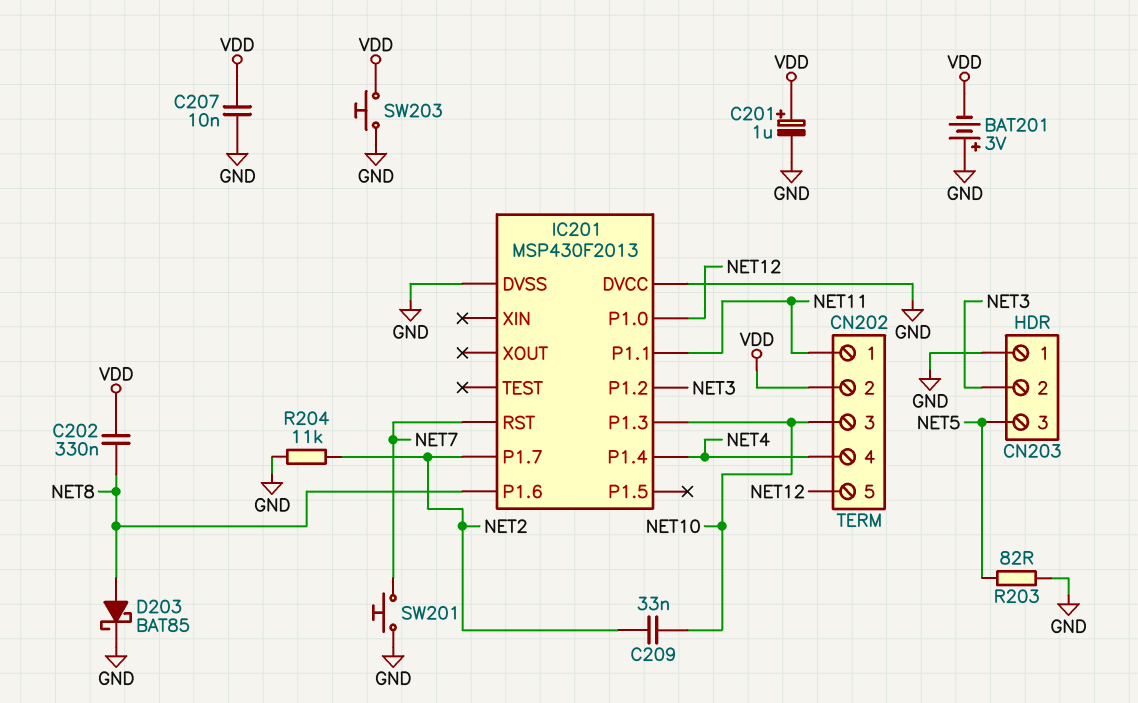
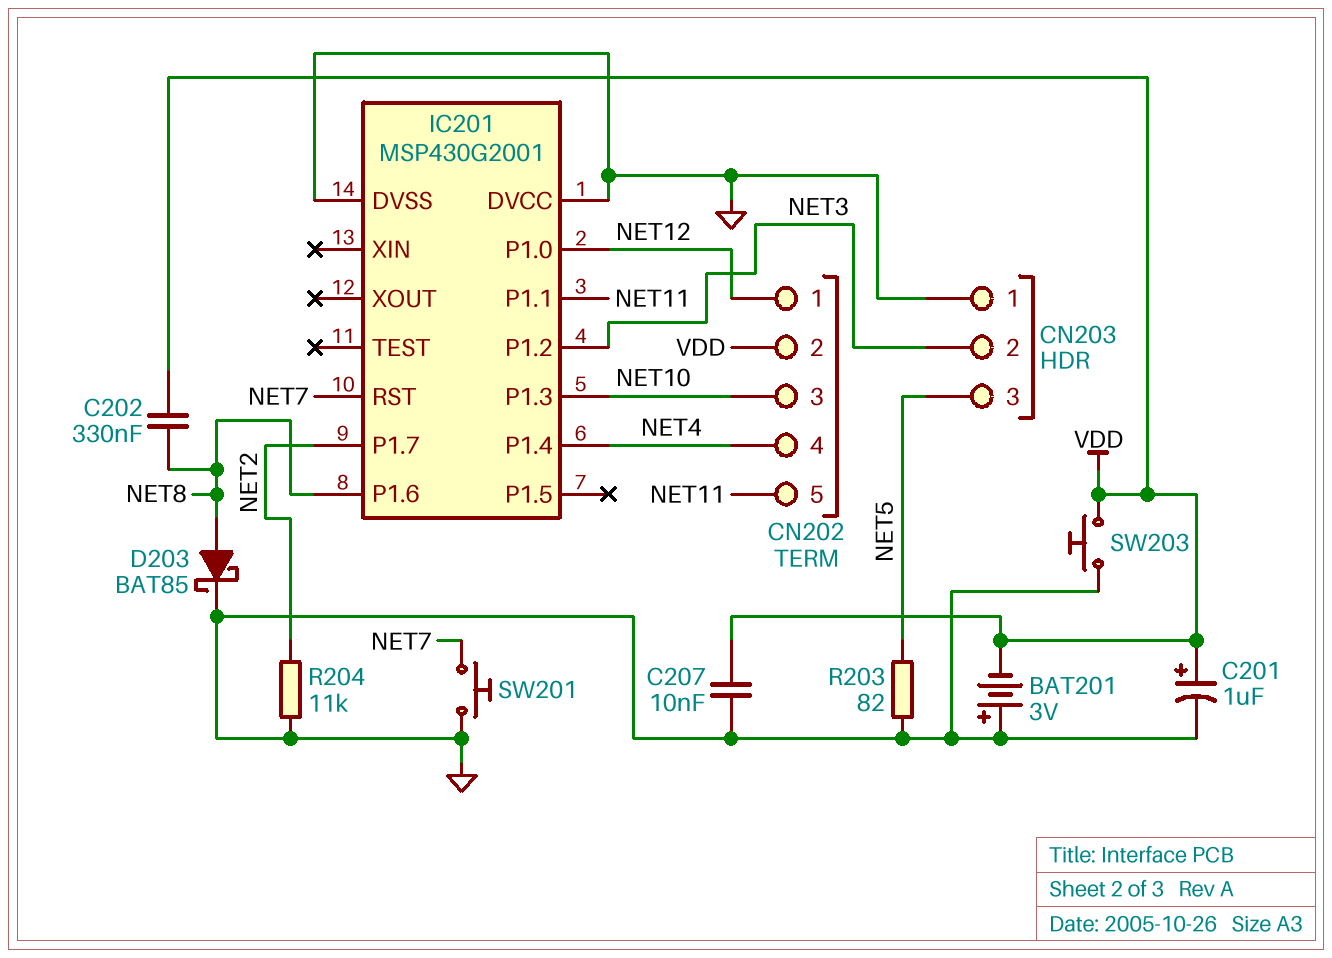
C209: 33nF (NET2, NET10) -> none
CN202 pin 1: NET11 -> NET12
CN202 pin 5: NET12 -> NET11
IC201: MSP430F2013 -> MSP430G2001

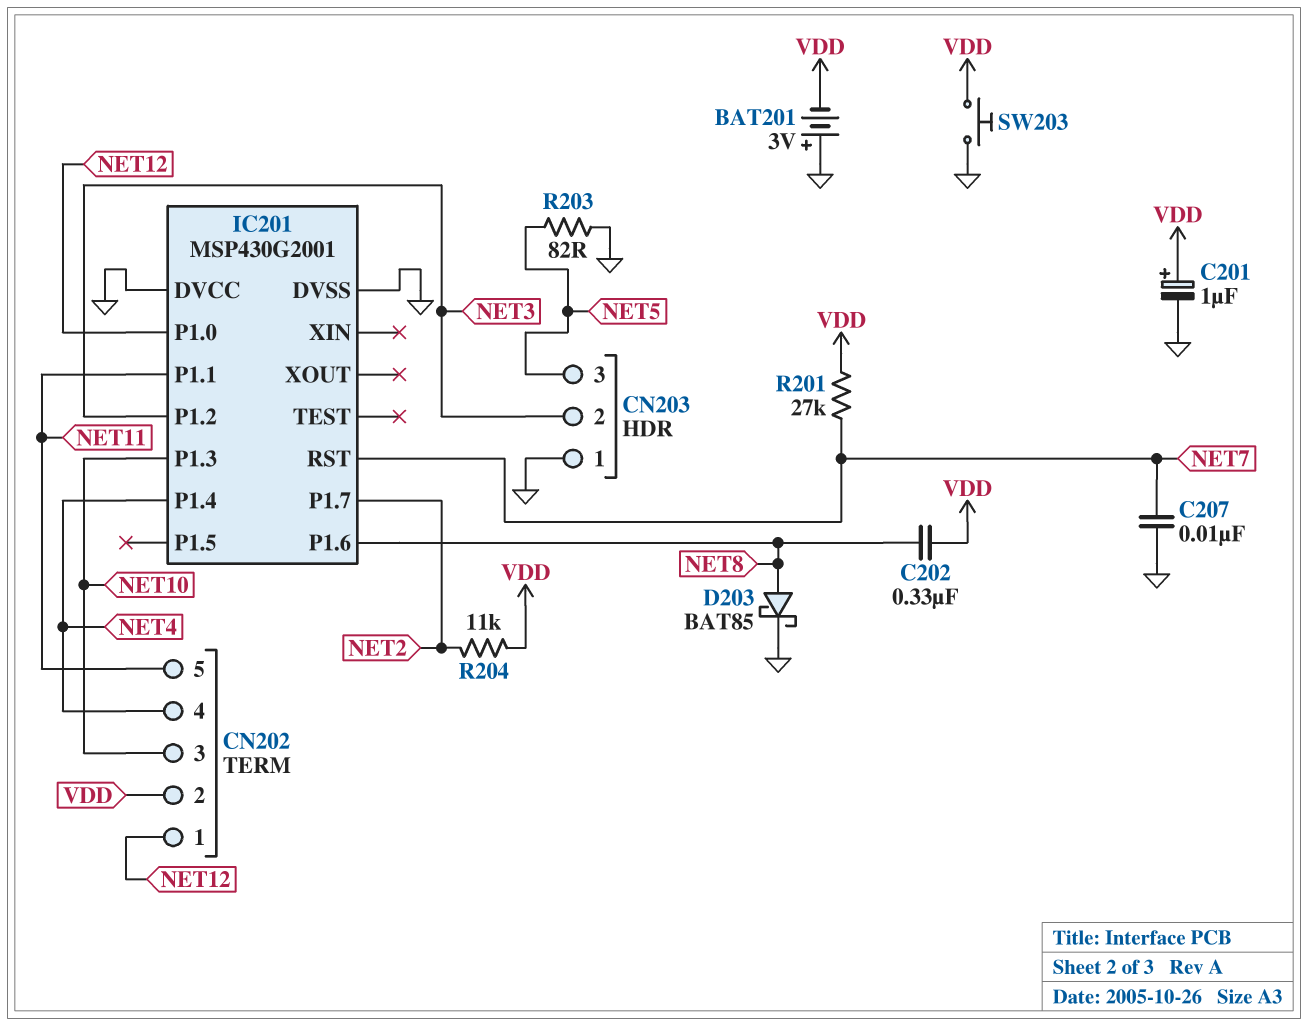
C207: 10nF (GND, VDD) -> 10nF (GND, NET7)
R201: none -> 27k (NET7, VDD)
R204: 11k (GND, NET2) -> 11k (NET2, VDD)
SW201: button (GND, NET7) -> none

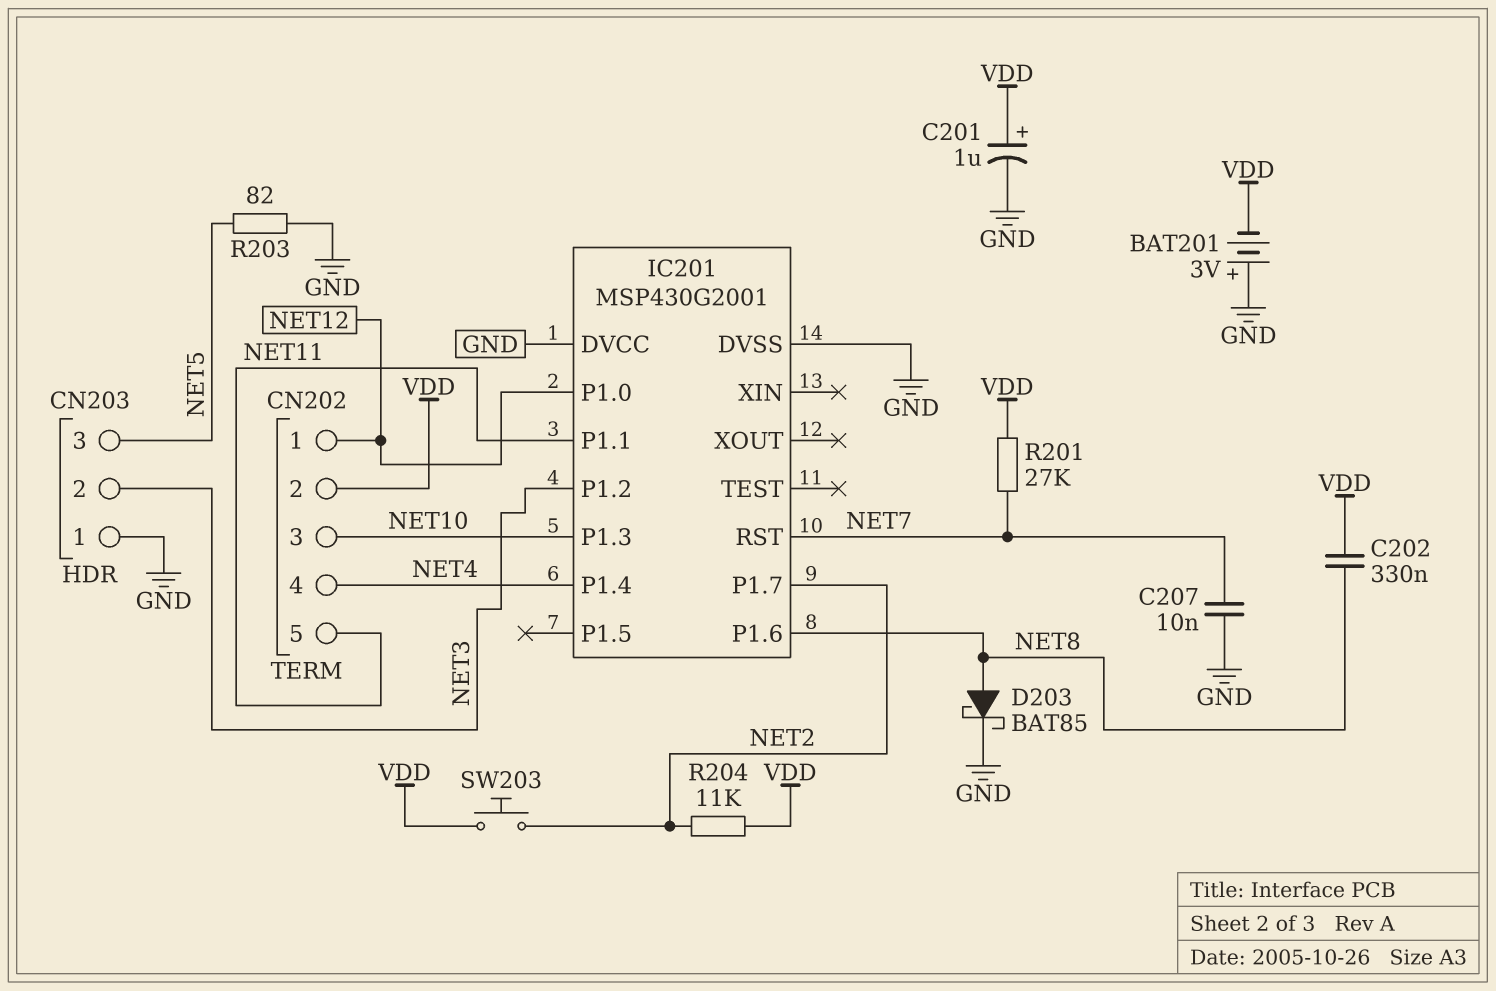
SW203: button (GND, VDD) -> button (NET2, VDD)

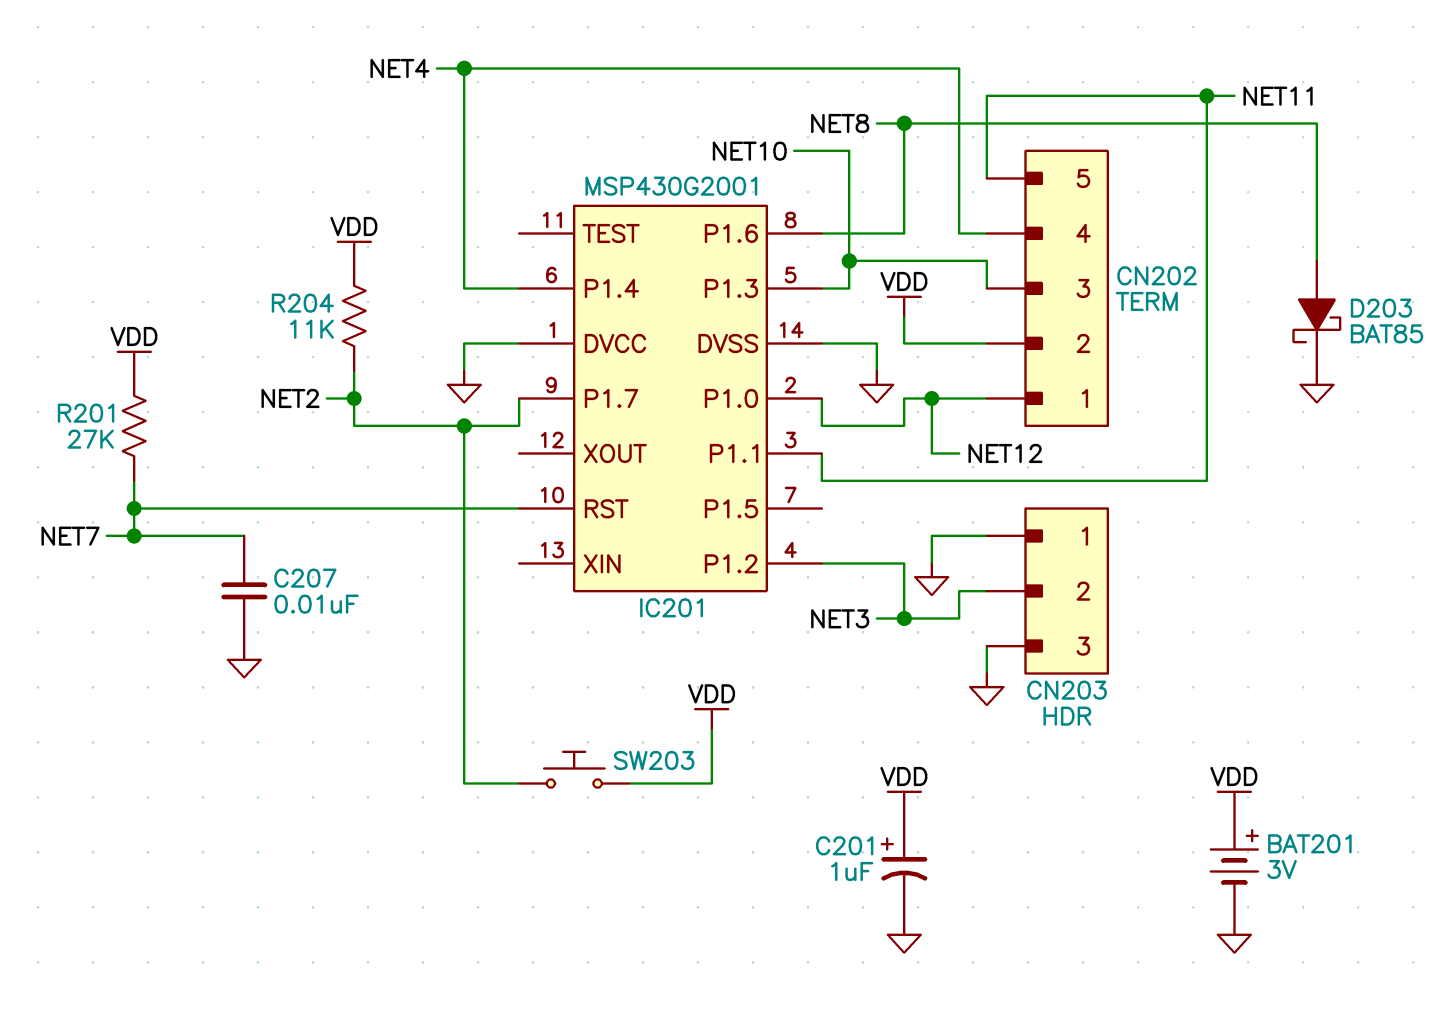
BAT201: 3V (plus GND, minus VDD) -> 3V (plus VDD, minus GND)
C202: 330nF (NET8, VDD) -> none
CN203 pin 3: NET5 -> GND
R203: 82 (GND, NET5) -> none

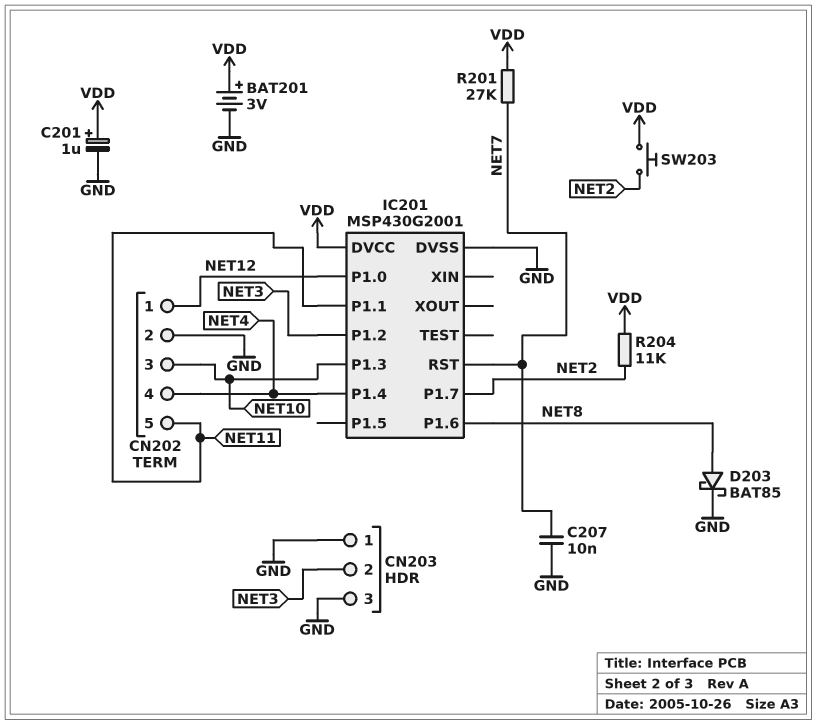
CN202 pin 2: VDD -> GND
IC201 pin DVCC: GND -> VDD

